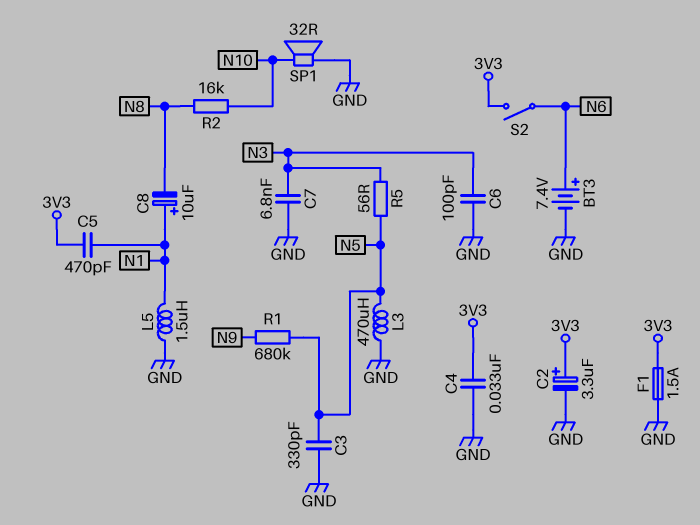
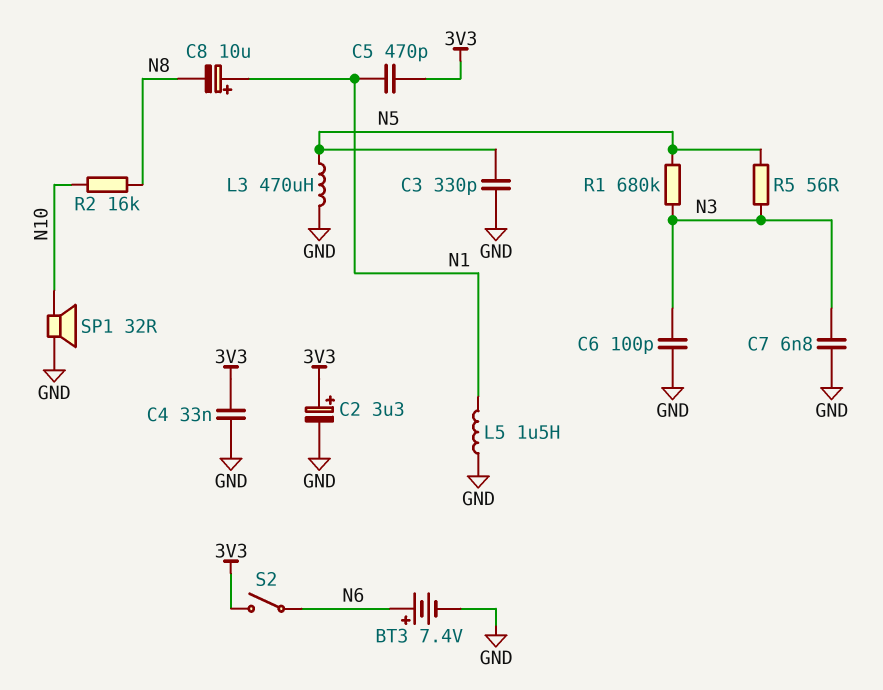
F1: 1.5A (3V3, GND) -> none
R1: 680k (N5, N9) -> 680k (N3, N5)

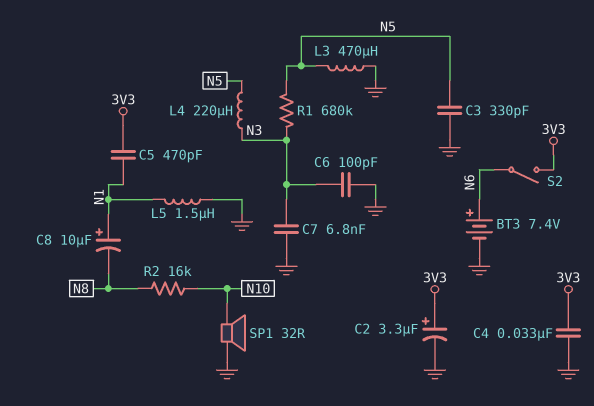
L4: none -> 220uH (N3, N5)
R5: 56 (N3, N5) -> none

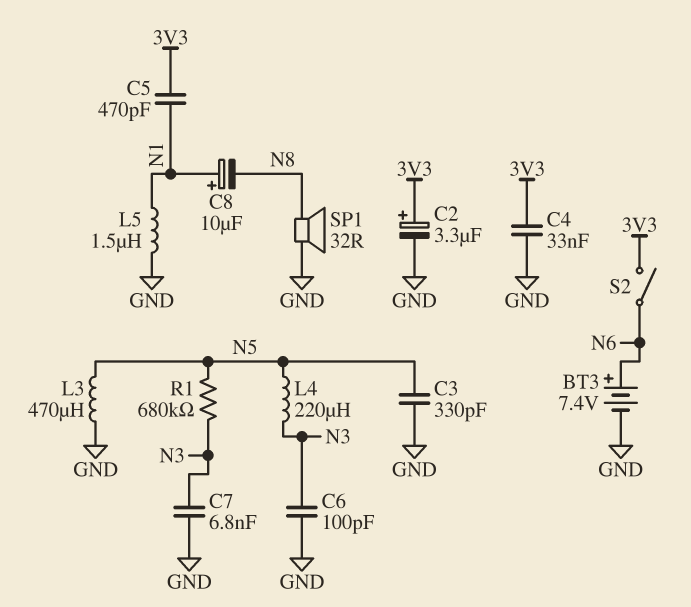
R2: 16k (N8, N10) -> none
SP1: speaker 32R (GND, N10) -> speaker 32R (GND, N8)

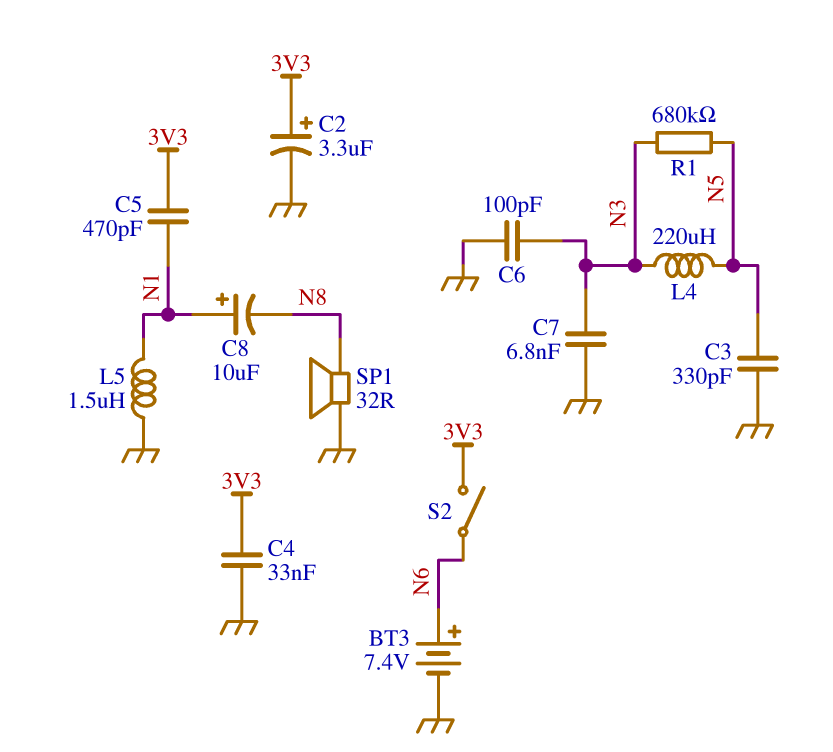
L3: 470uH (GND, N5) -> none

